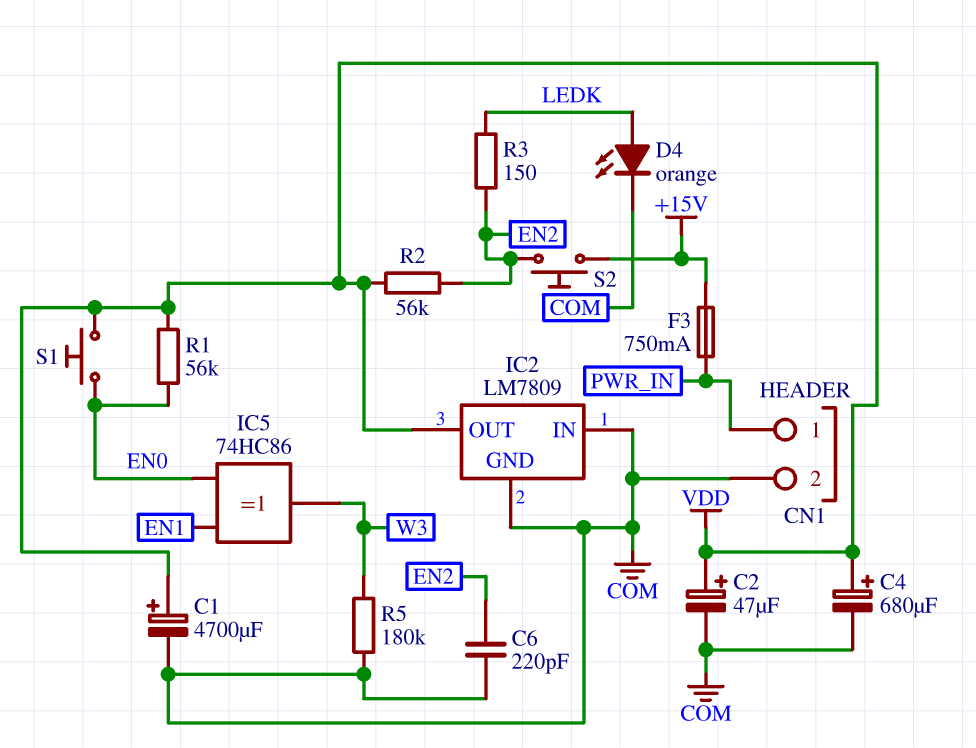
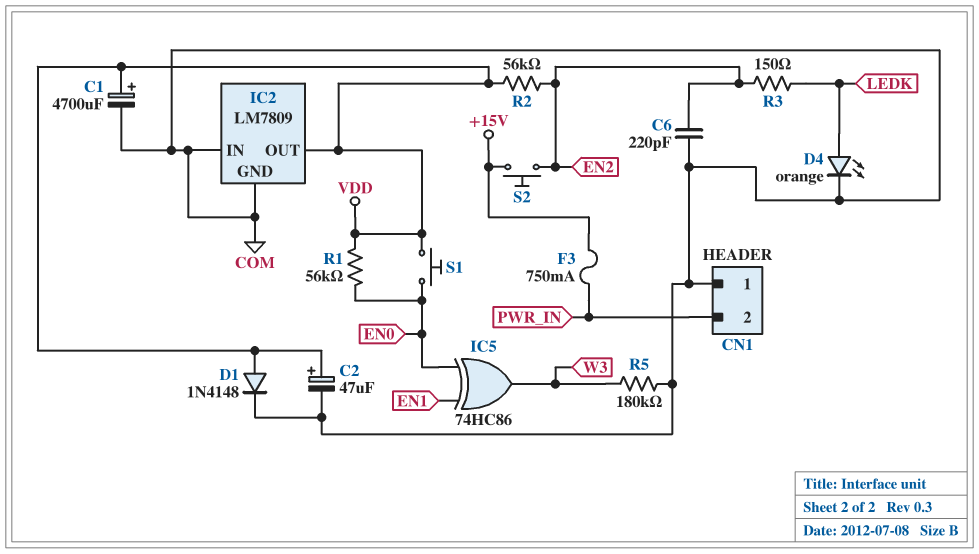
C4: 680uF (plus VDD, minus COM) -> none
CN1 pin 1: PWR_IN -> COM
CN1 pin 2: COM -> PWR_IN
D1: none -> diode 1N4148 (A VDD, K COM)

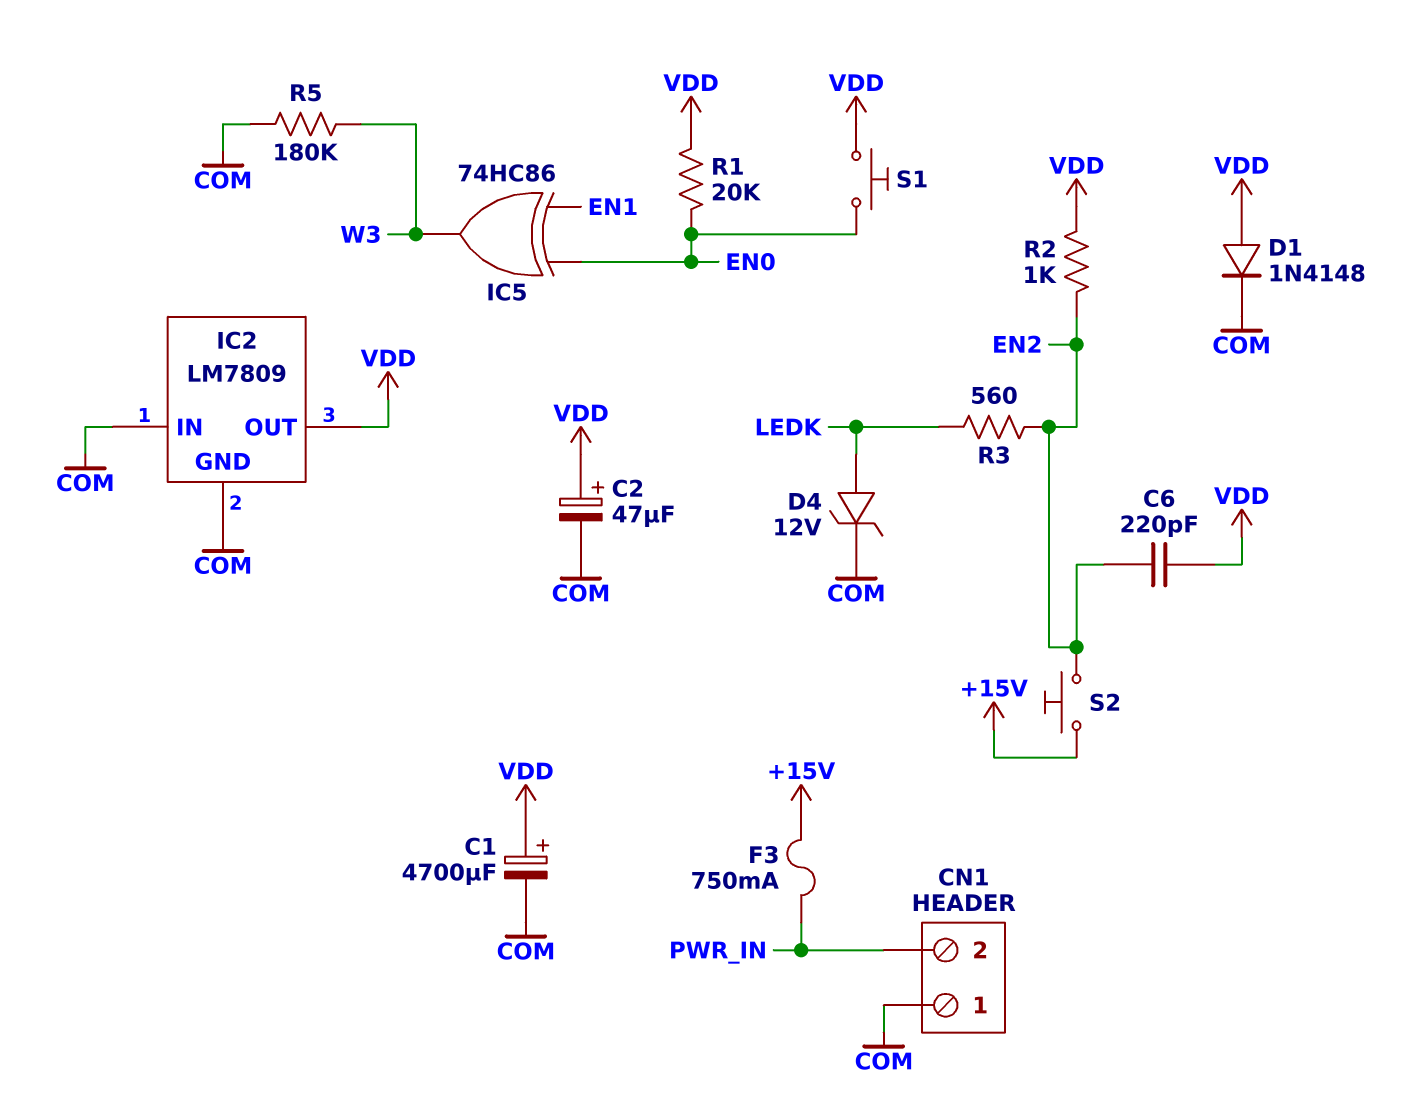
C6: 220pF (COM, EN2) -> 220pF (EN2, VDD)
D4: LED orange (A LEDK, K COM) -> zener 12V (A LEDK, K COM)
R1: 56k (EN0, VDD) -> 20k (EN0, VDD)
R2: 56k (EN2, VDD) -> 1k (EN2, VDD)
R3: 150 (EN2, LEDK) -> 560 (EN2, LEDK)

